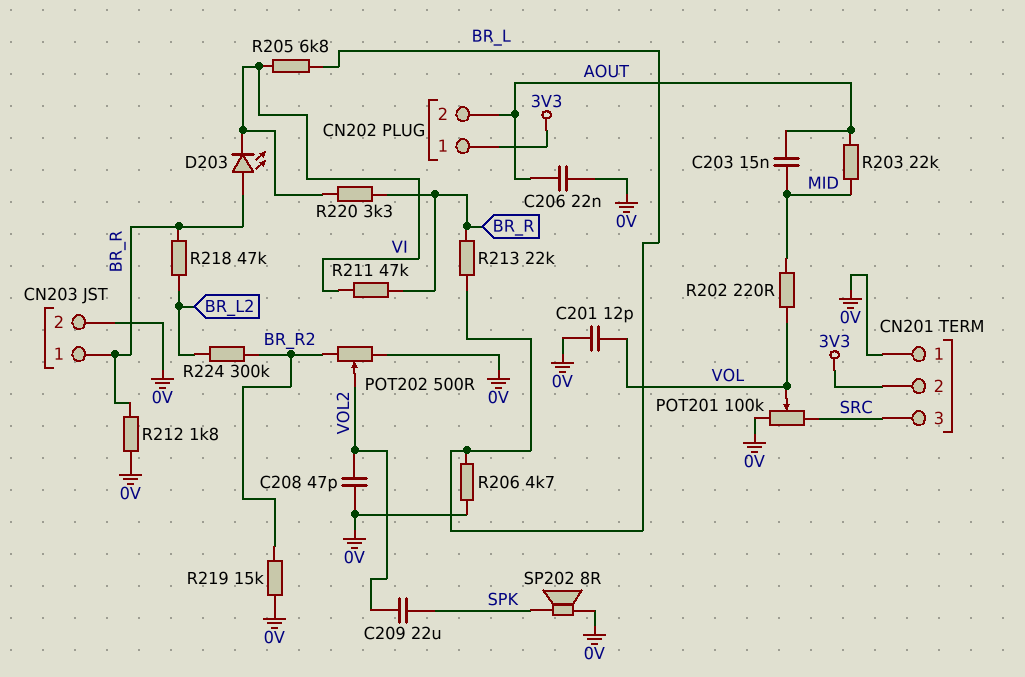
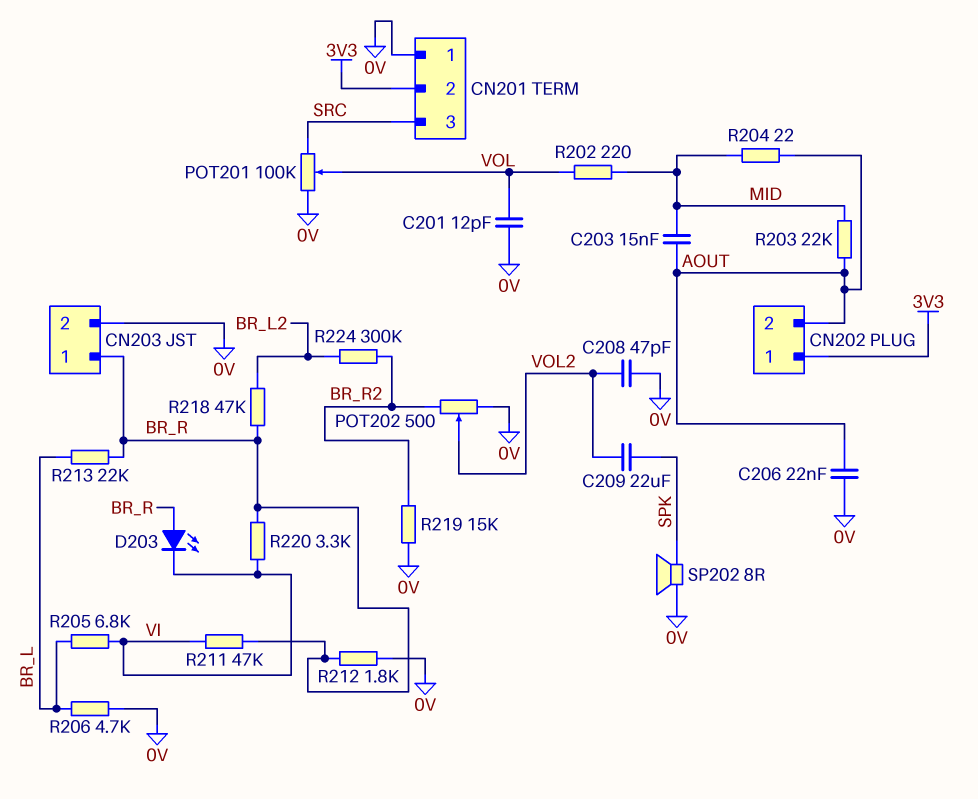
R204: none -> 22 (AOUT, MID)

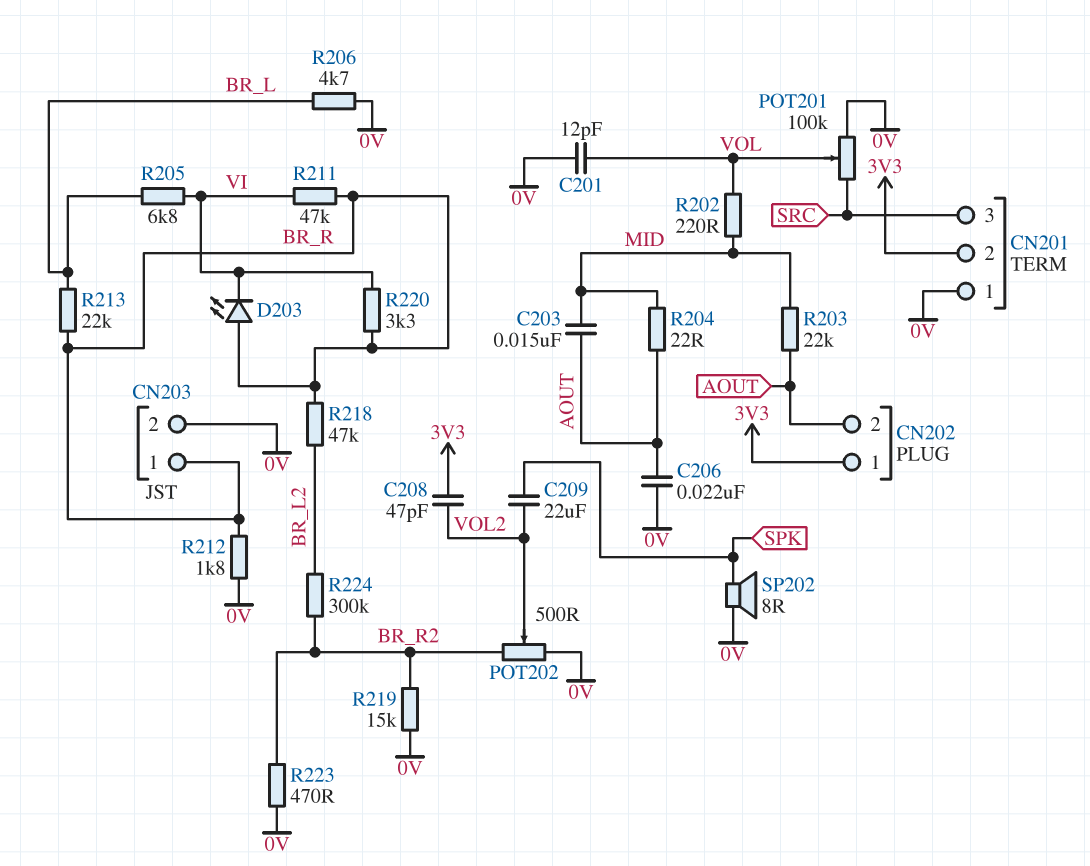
C208: 47pF (0V, VOL2) -> 47pF (3V3, VOL2)
R223: none -> 470 (0V, BR_R2)

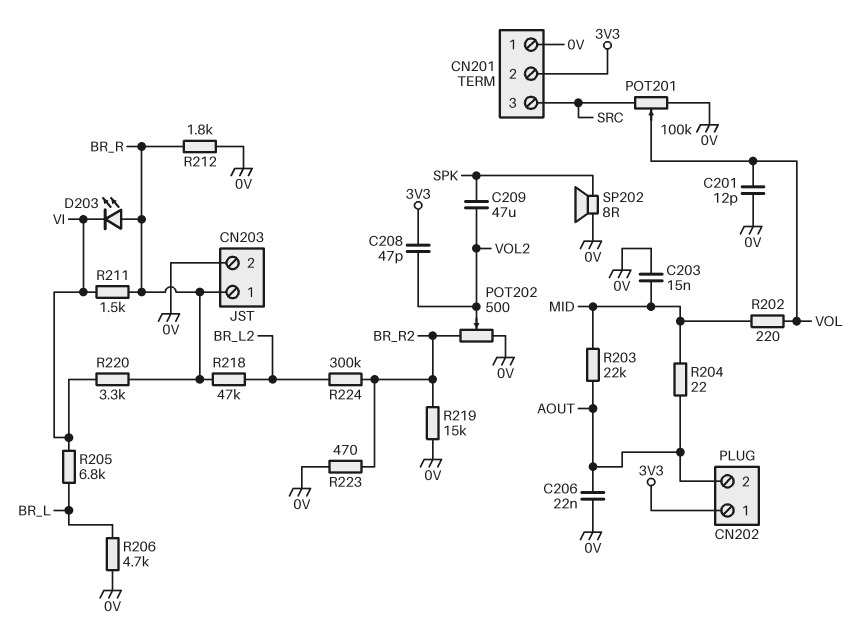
C203: 15nF (AOUT, MID) -> 15nF (0V, MID)
C209: 22uF (SPK, VOL2) -> 47uF (SPK, VOL2)
R211: 47k (BR_R, VI) -> 1.5k (BR_R, VI)
R213: 22k (BR_L, BR_R) -> none

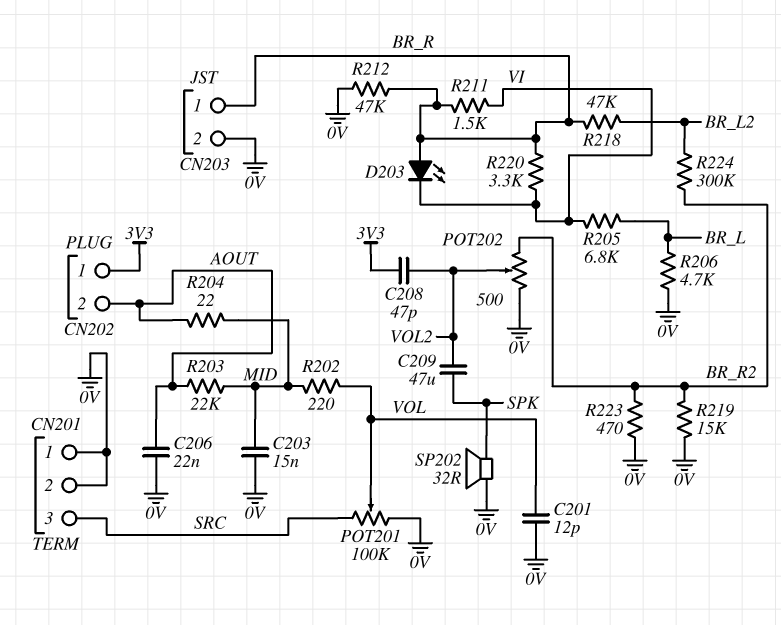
CN201 pin 2: 3V3 -> 0V
R212: 1.8k (0V, BR_R) -> 47k (0V, BR_R)
SP202: speaker 8R (0V, SPK) -> speaker 32R (0V, SPK)

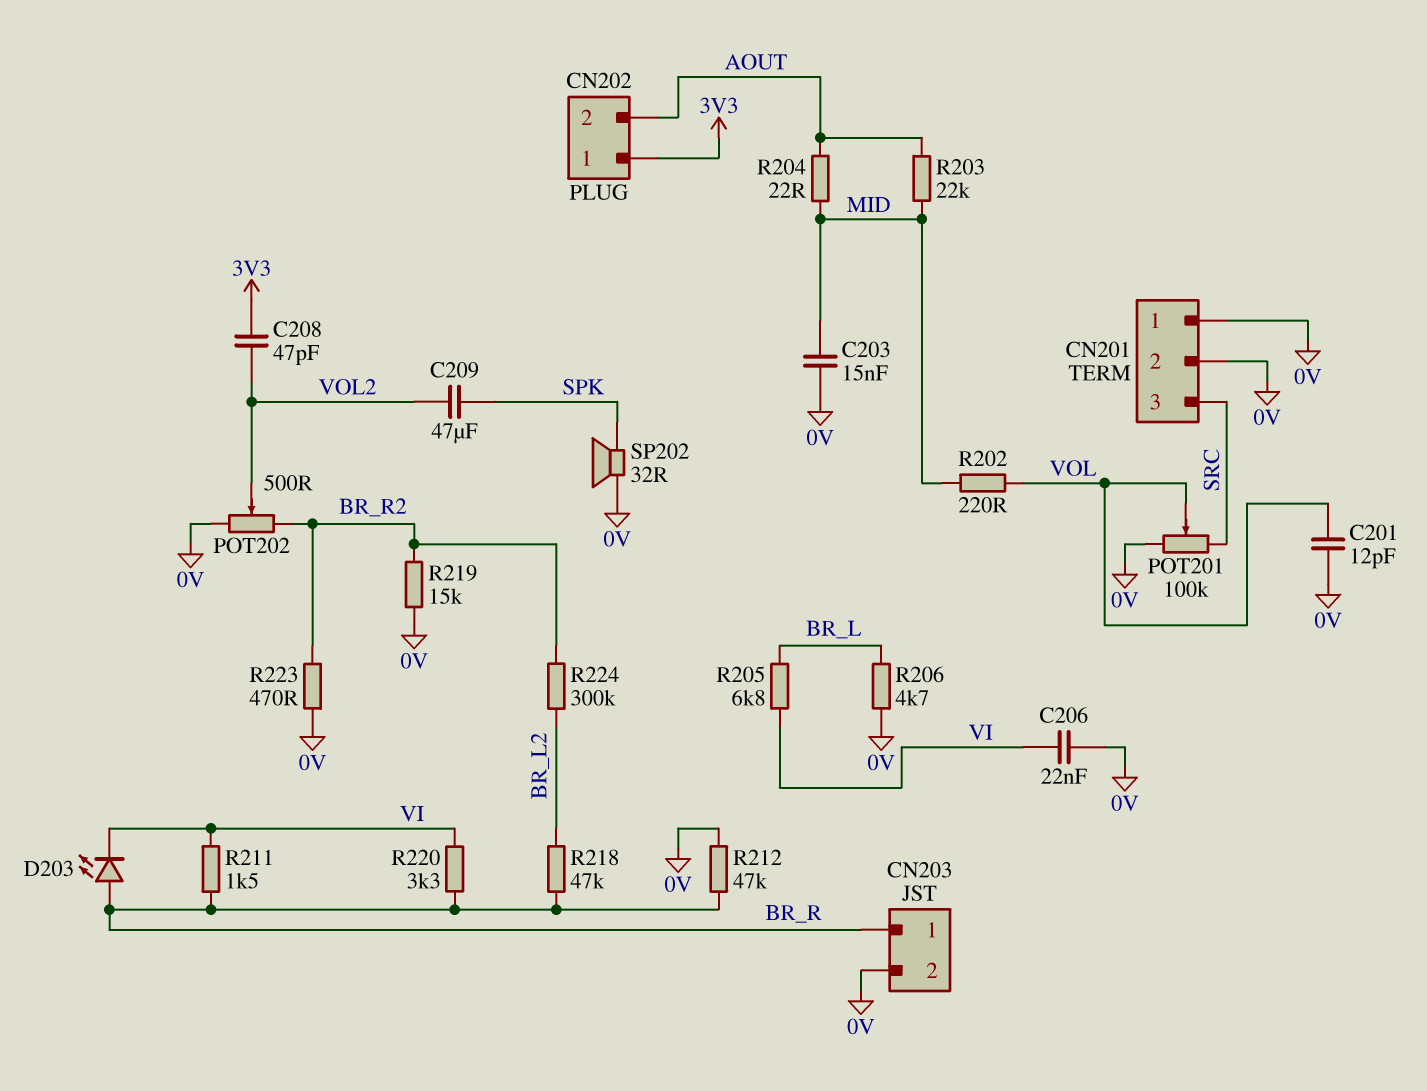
C206: 22nF (0V, AOUT) -> 22nF (0V, VI)

